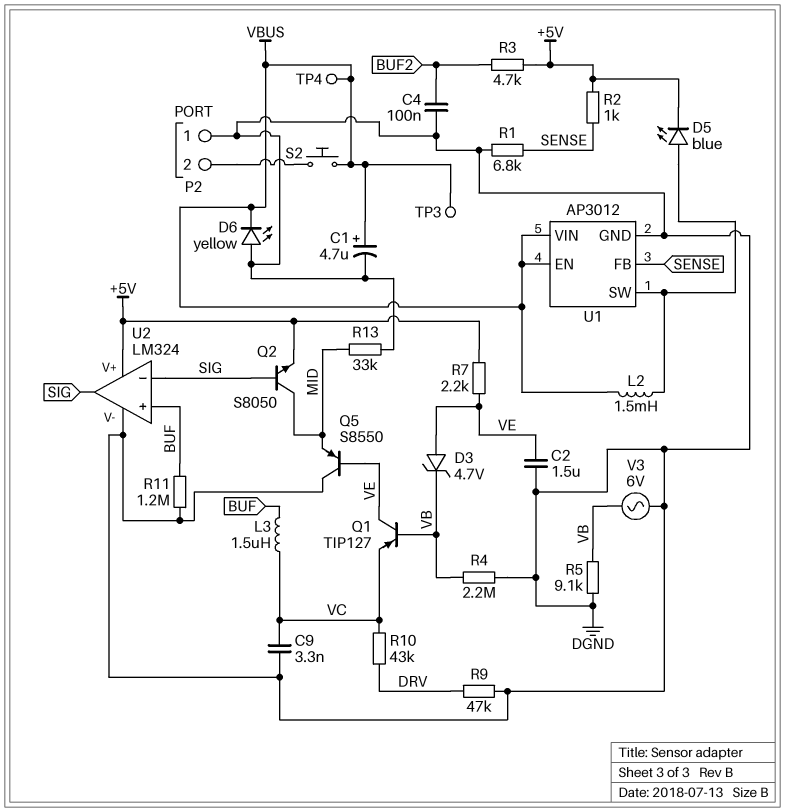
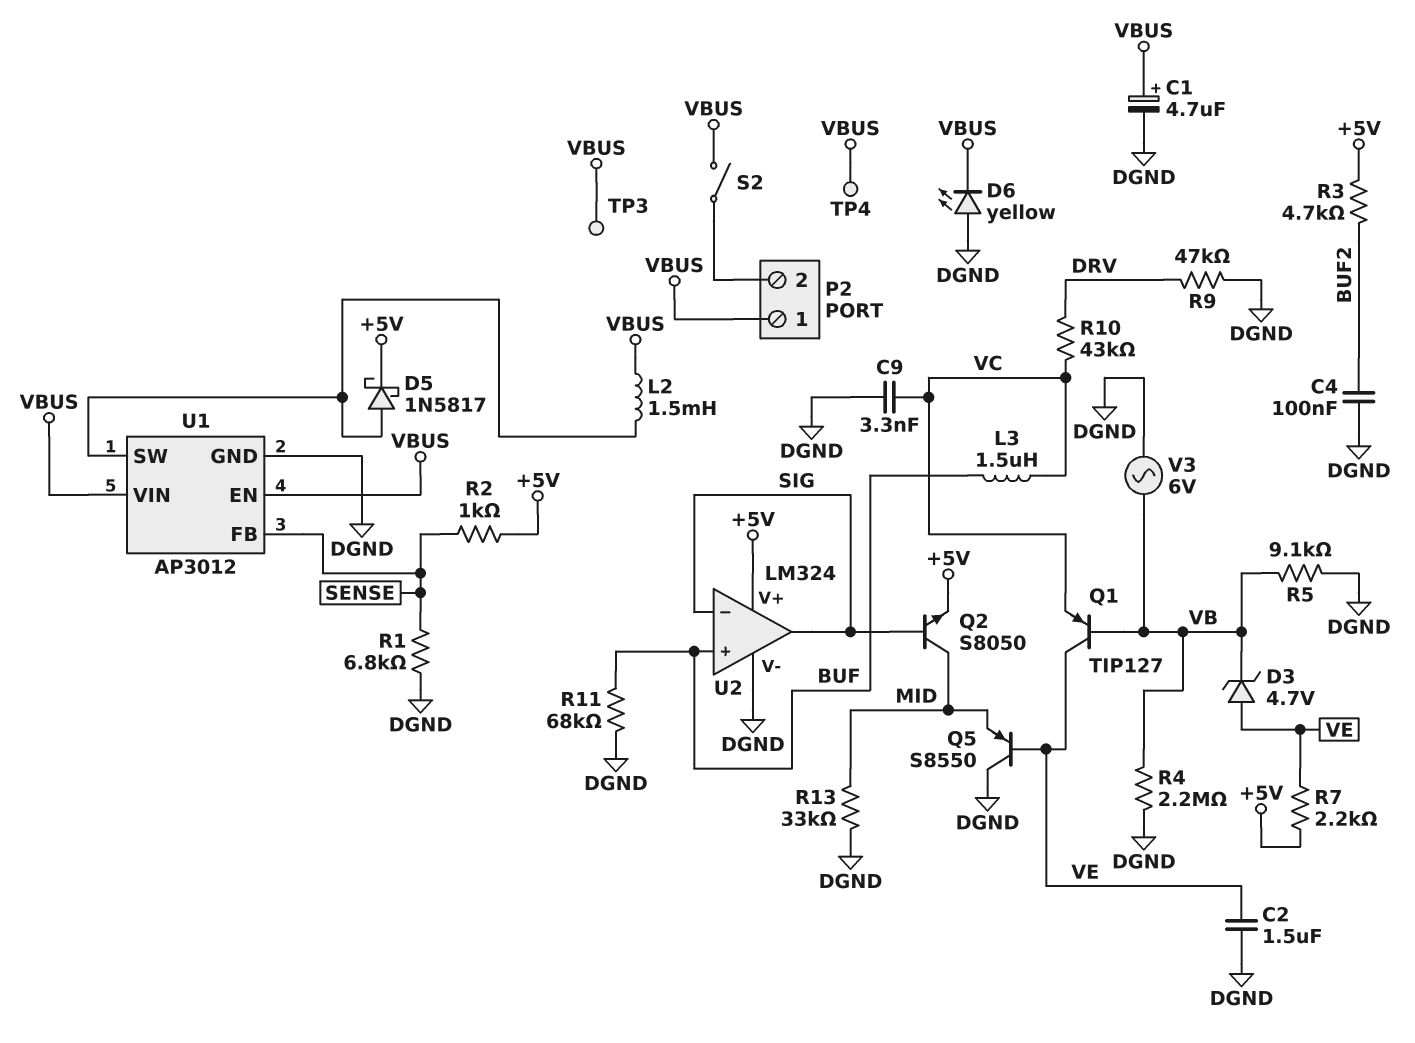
D5: LED blue (A U1/SW, K +5V) -> schottky 1N5817 (A U1/SW, K +5V)
P2 pin 1: DGND -> VBUS
R11: 1.2M (BUF, DGND) -> 68k (BUF, DGND)
S2: button (P2/2, VBUS) -> switch (P2/2, VBUS)

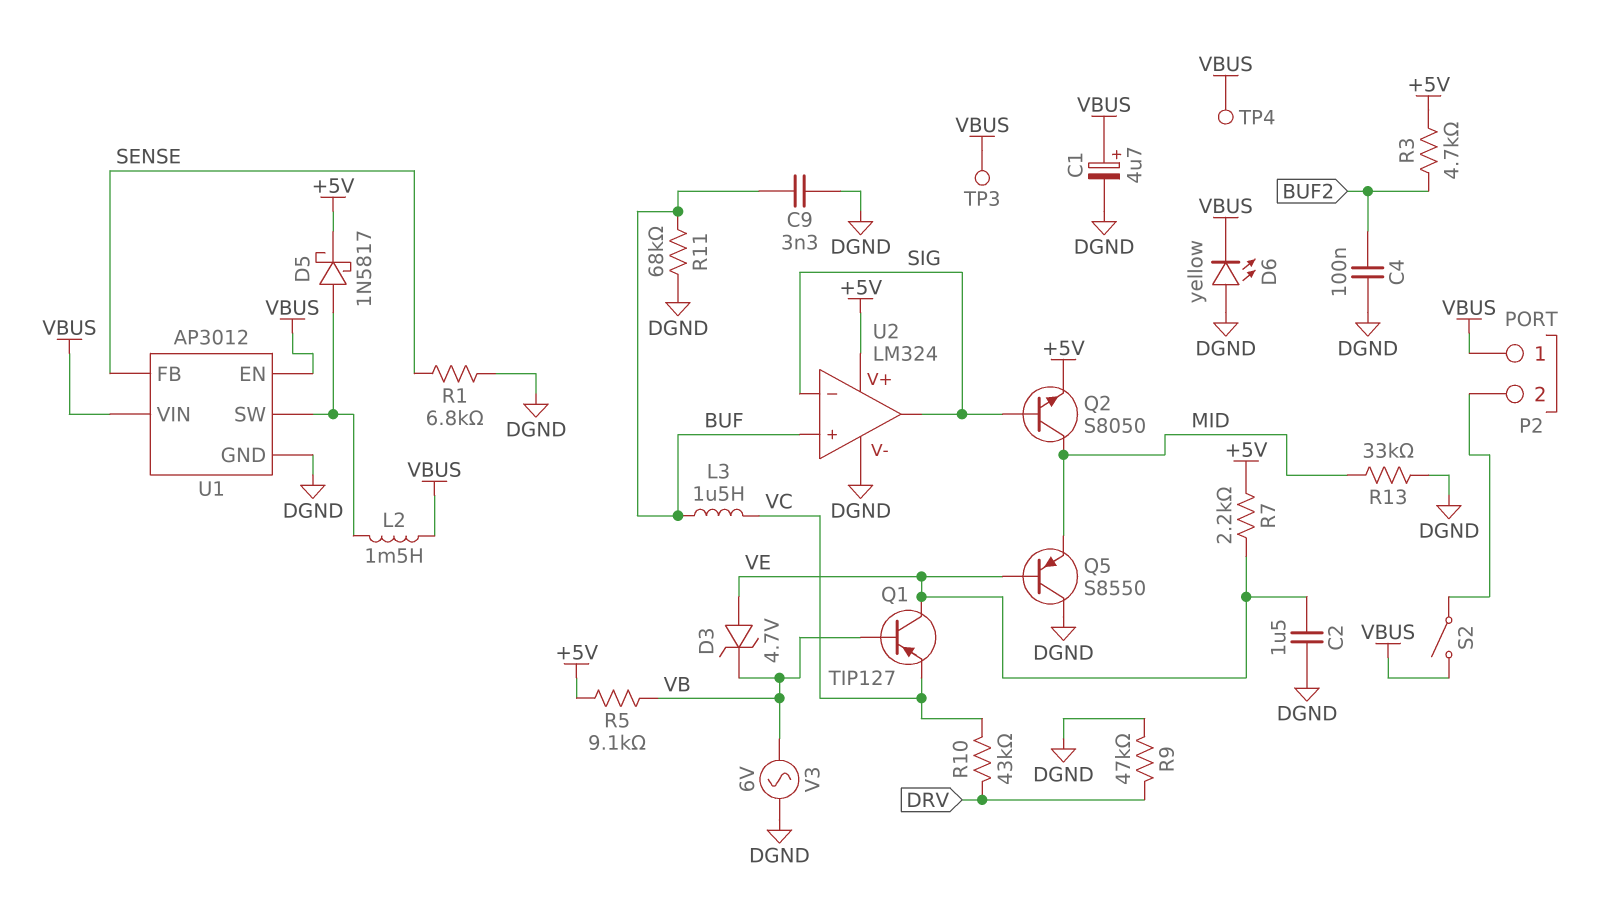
C9: 3.3nF (DGND, VC) -> 3.3nF (BUF, DGND)
R2: 1k (+5V, SENSE) -> none
R4: 2.2M (DGND, VB) -> none
R5: 9.1k (DGND, VB) -> 9.1k (+5V, VB)

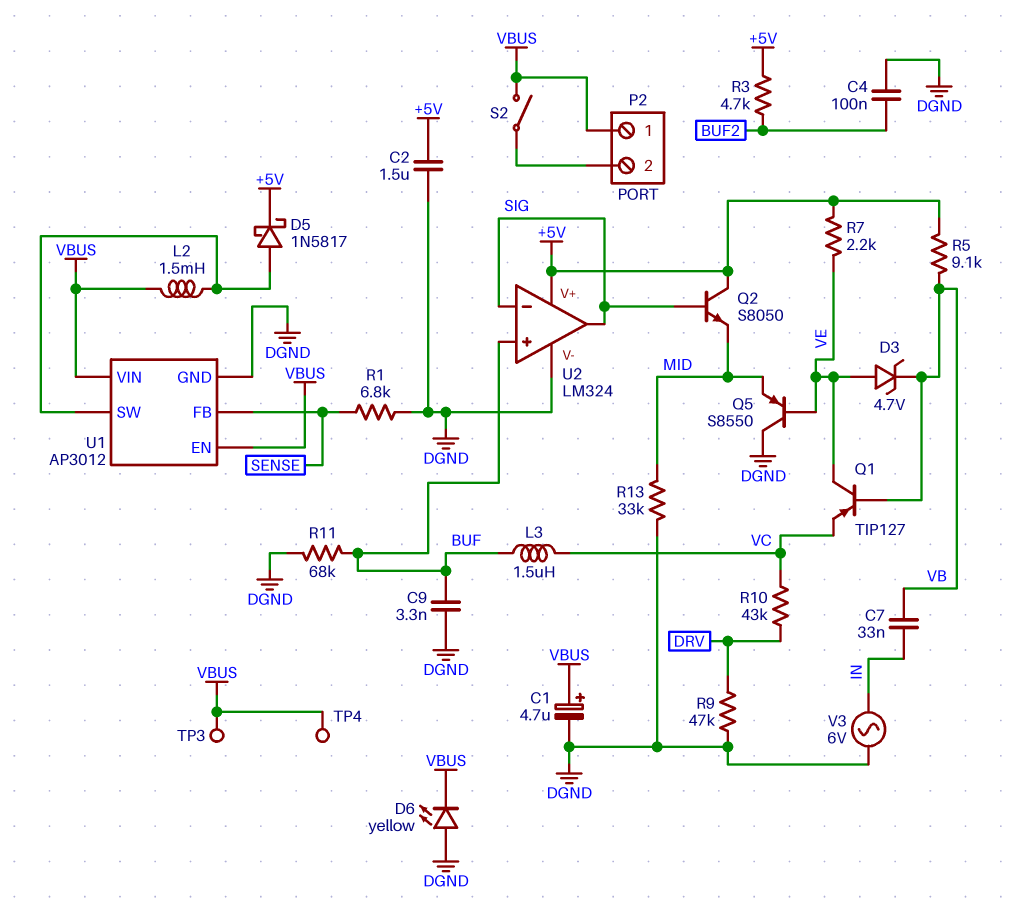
C2: 1.5uF (DGND, VE) -> 1.5uF (+5V, DGND)
C7: none -> 33nF (IN, VB)
Q2: NPN S8050 (B SIG, C MID, E +5V) -> NPN S8050 (B SIG, C +5V, E MID)
V3: AC 6V (DGND, VB) -> AC 6V (DGND, IN)

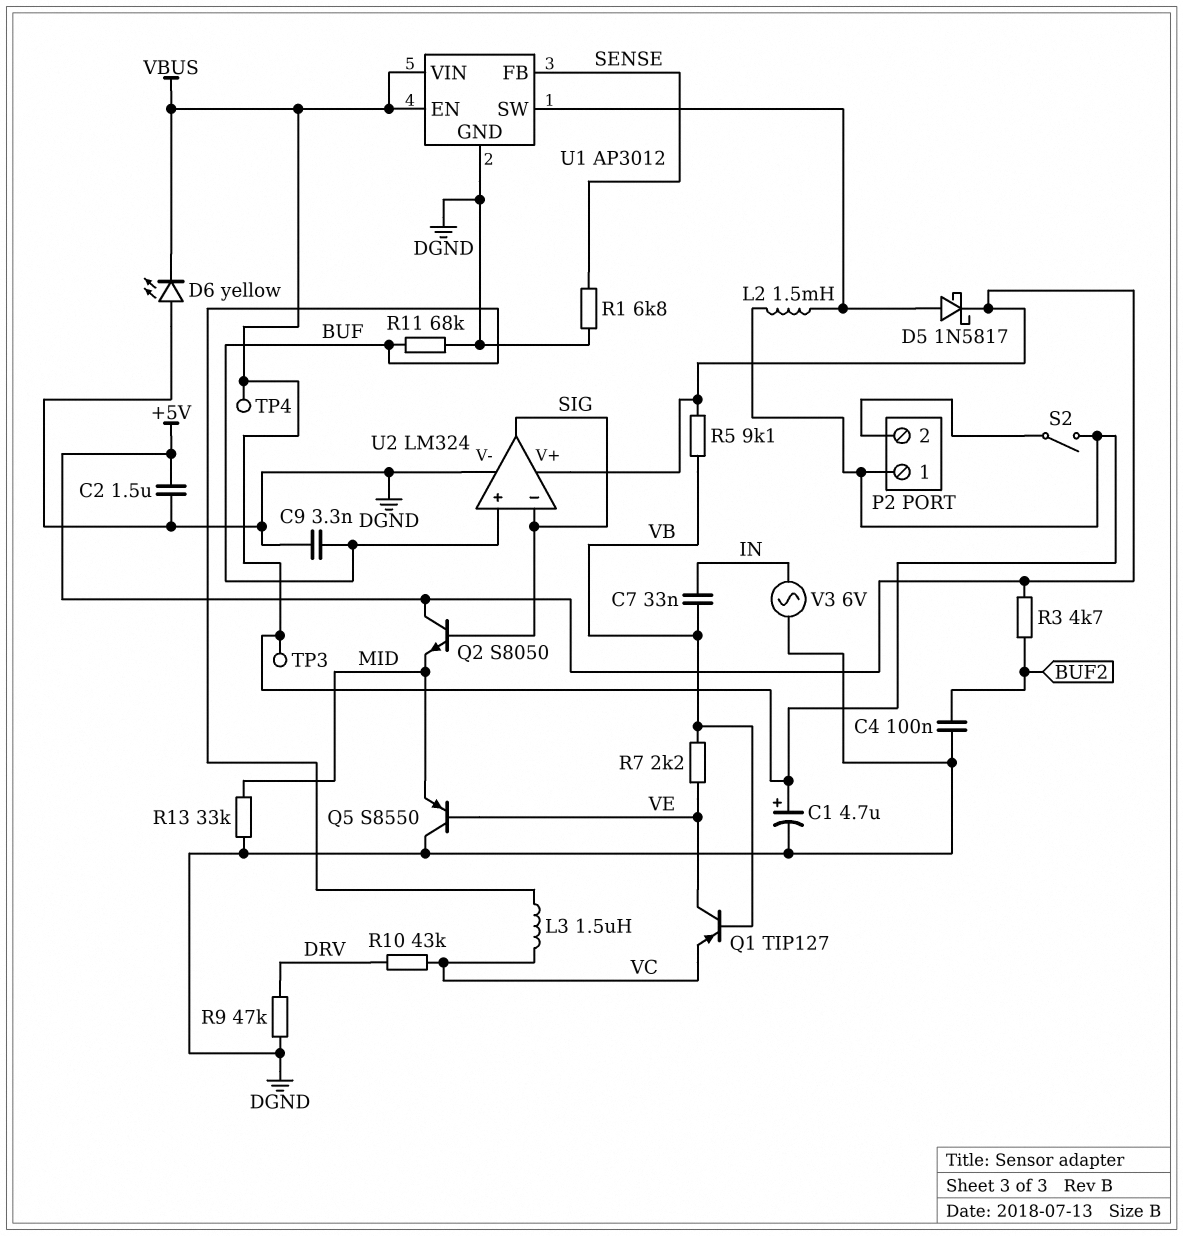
D3: zener 4.7V (A VE, K VB) -> none
R7: 2.2k (+5V, VE) -> 2.2k (VB, VE)

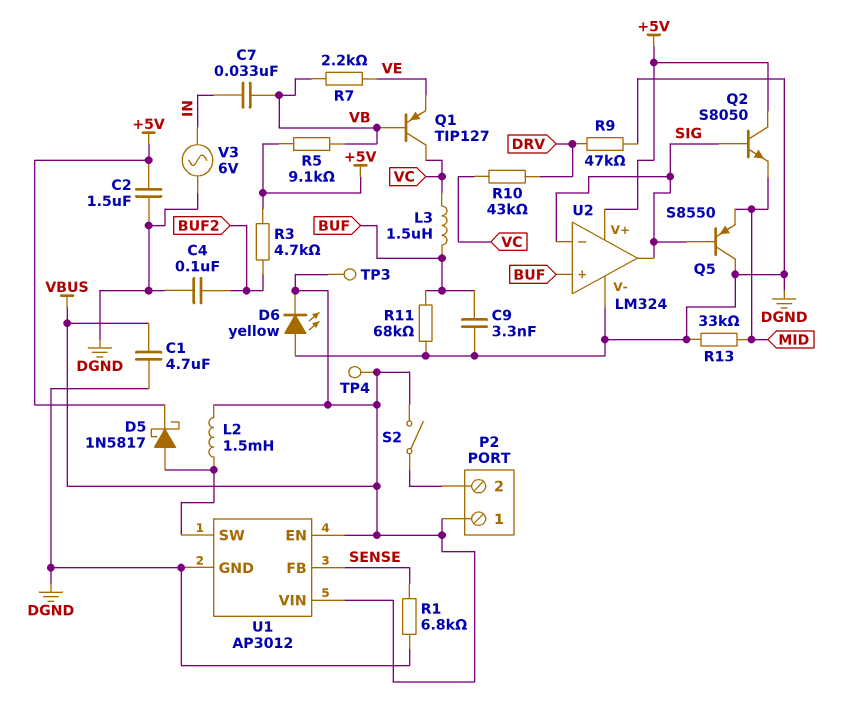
C1: 4.7uF (plus VBUS, minus DGND) -> 4.7uF (DGND, VBUS)
Q1: PNP TIP127 (B VB, C VE, E VC) -> PNP TIP127 (B VB, C VC, E VE)
Q5: PNP S8550 (B VE, C DGND, E MID) -> PNP S8550 (B SIG, C DGND, E MID)

